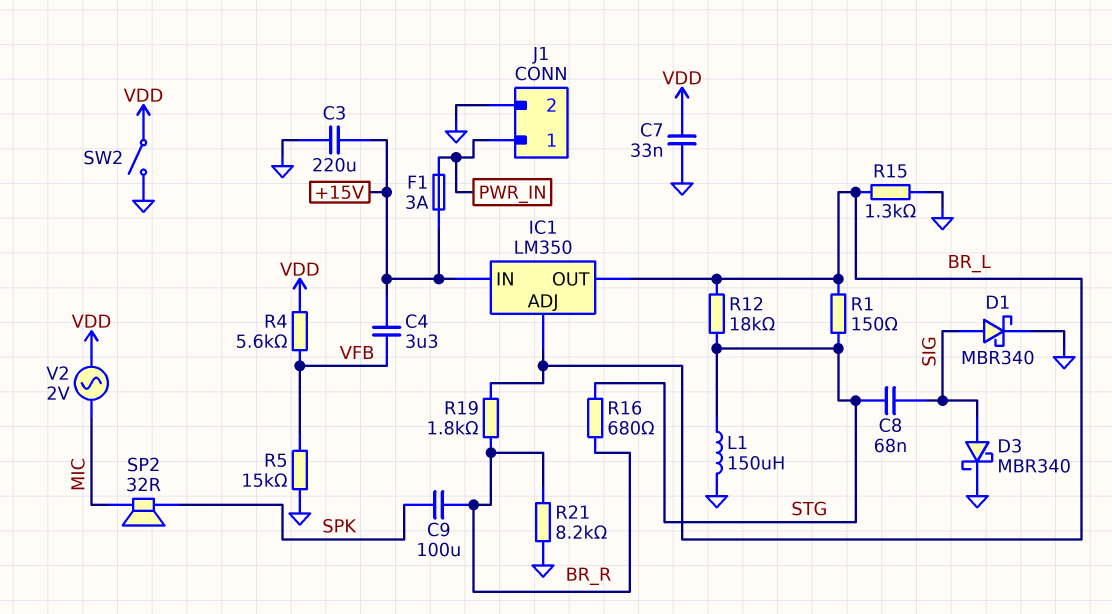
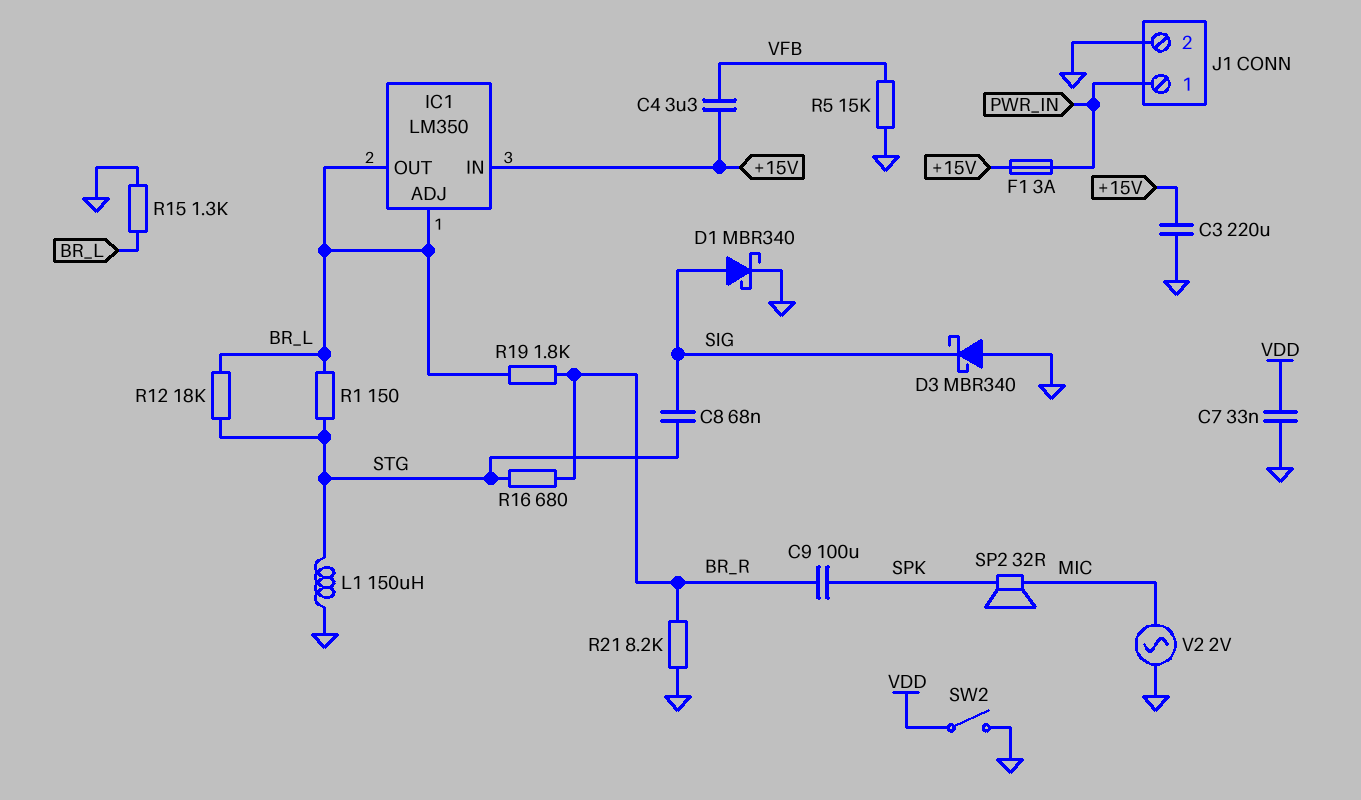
D3: schottky MBR340 (A SIG, K GND) -> schottky MBR340 (A GND, K SIG)
R4: 5.6k (VDD, VFB) -> none
V2: AC 2V (MIC, VDD) -> AC 2V (GND, MIC)

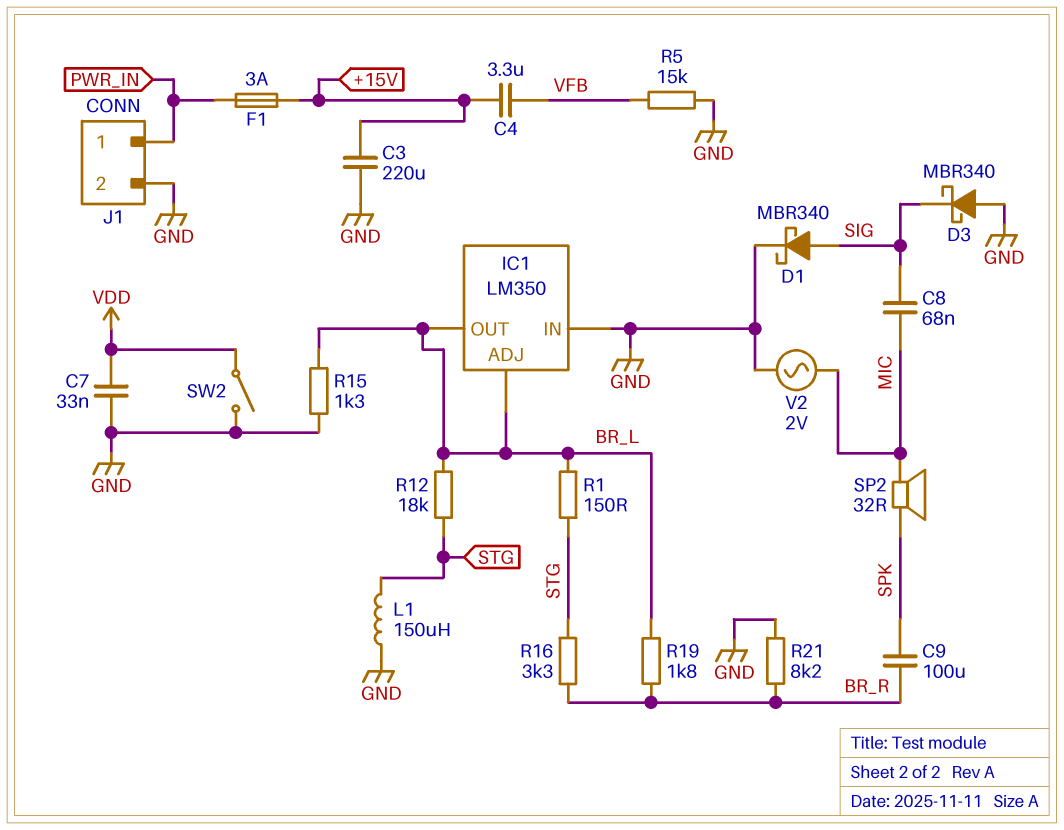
C8: 68nF (SIG, STG) -> 68nF (MIC, SIG)
IC1 pin IN: +15V -> GND
R16: 680 (BR_R, STG) -> 3.3k (BR_R, STG)

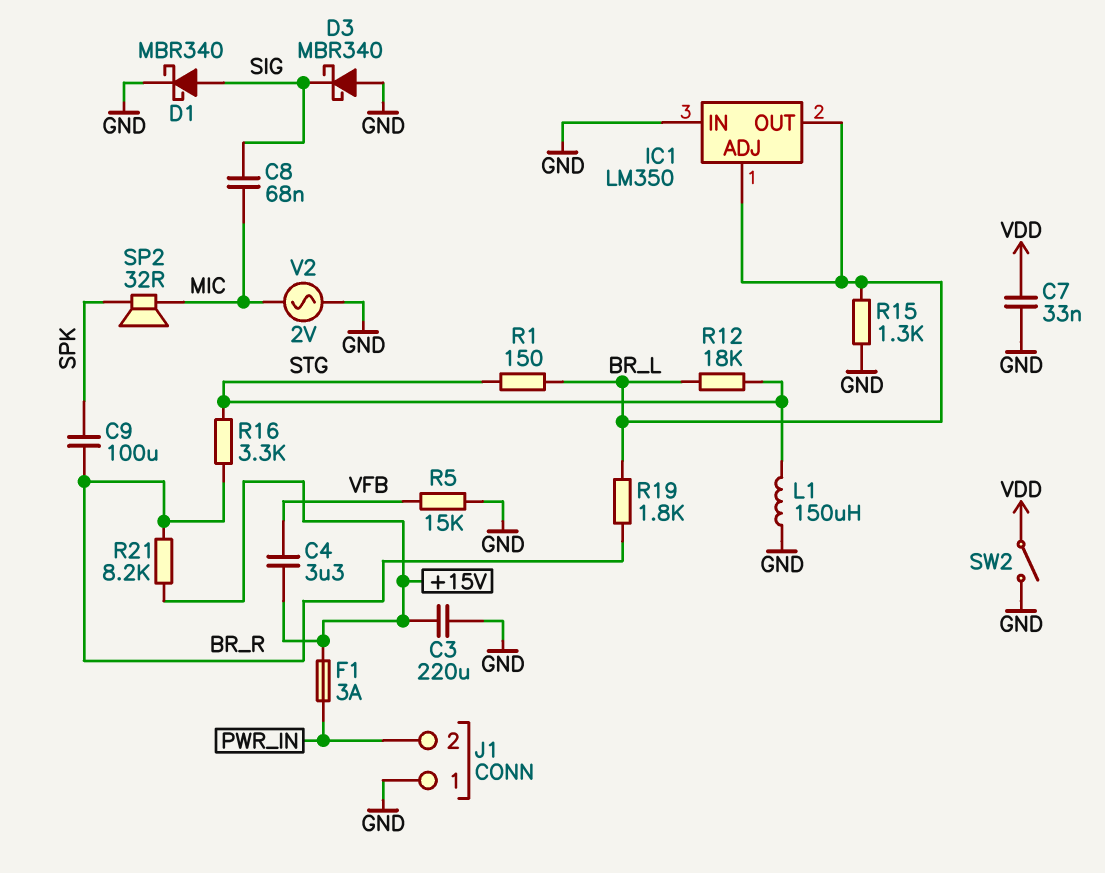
J1 pin 1: PWR_IN -> GND
J1 pin 2: GND -> PWR_IN
R21: 8.2k (BR_R, GND) -> 8.2k (+15V, BR_R)

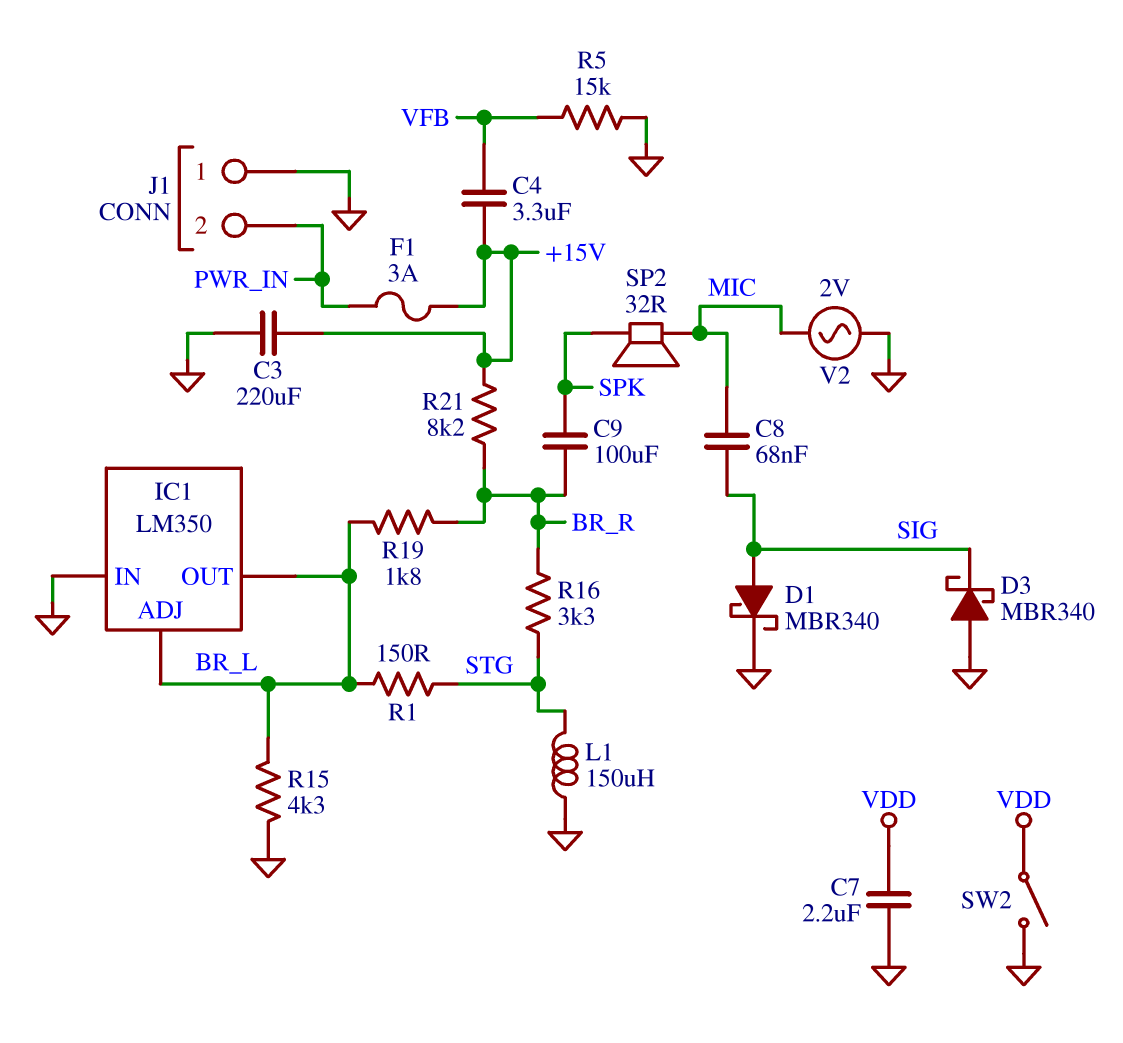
C7: 33nF (GND, VDD) -> 2.2uF (GND, VDD)
R12: 18k (BR_L, STG) -> none
R15: 1.3k (BR_L, GND) -> 4.3k (BR_L, GND)

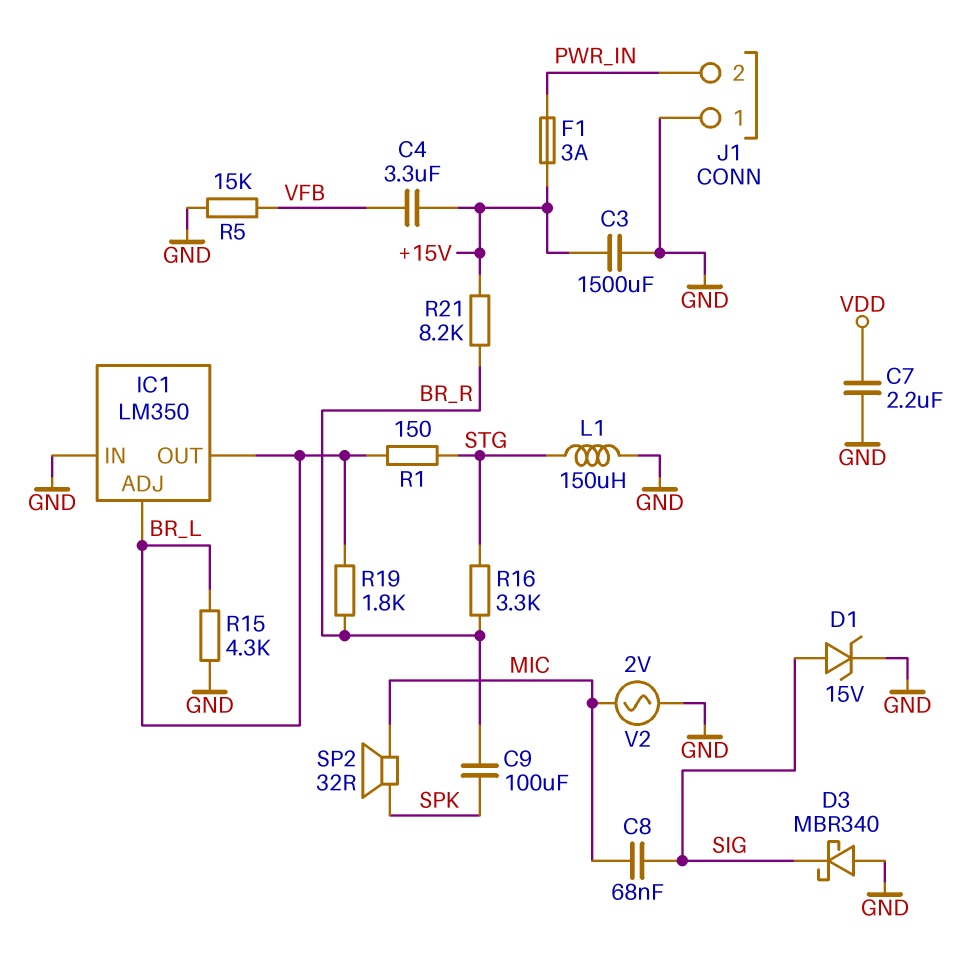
C3: 220uF (+15V, GND) -> 1500uF (+15V, GND)
D1: schottky MBR340 (A SIG, K GND) -> zener 15V (A SIG, K GND)
SW2: switch (GND, VDD) -> none

